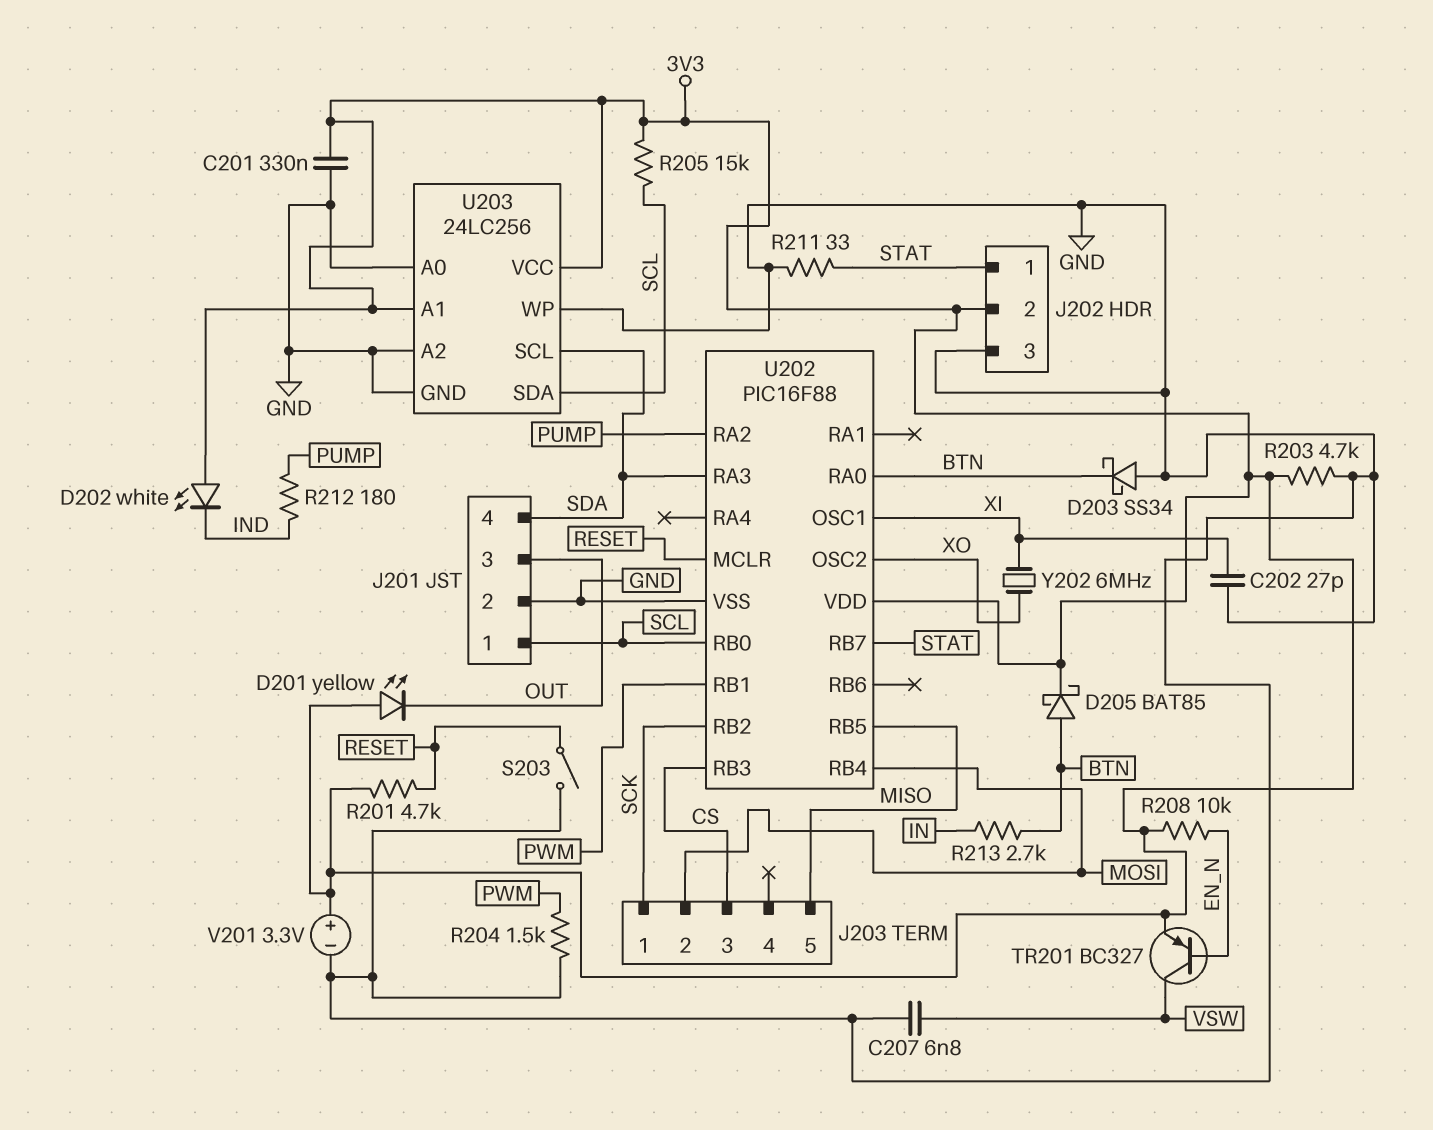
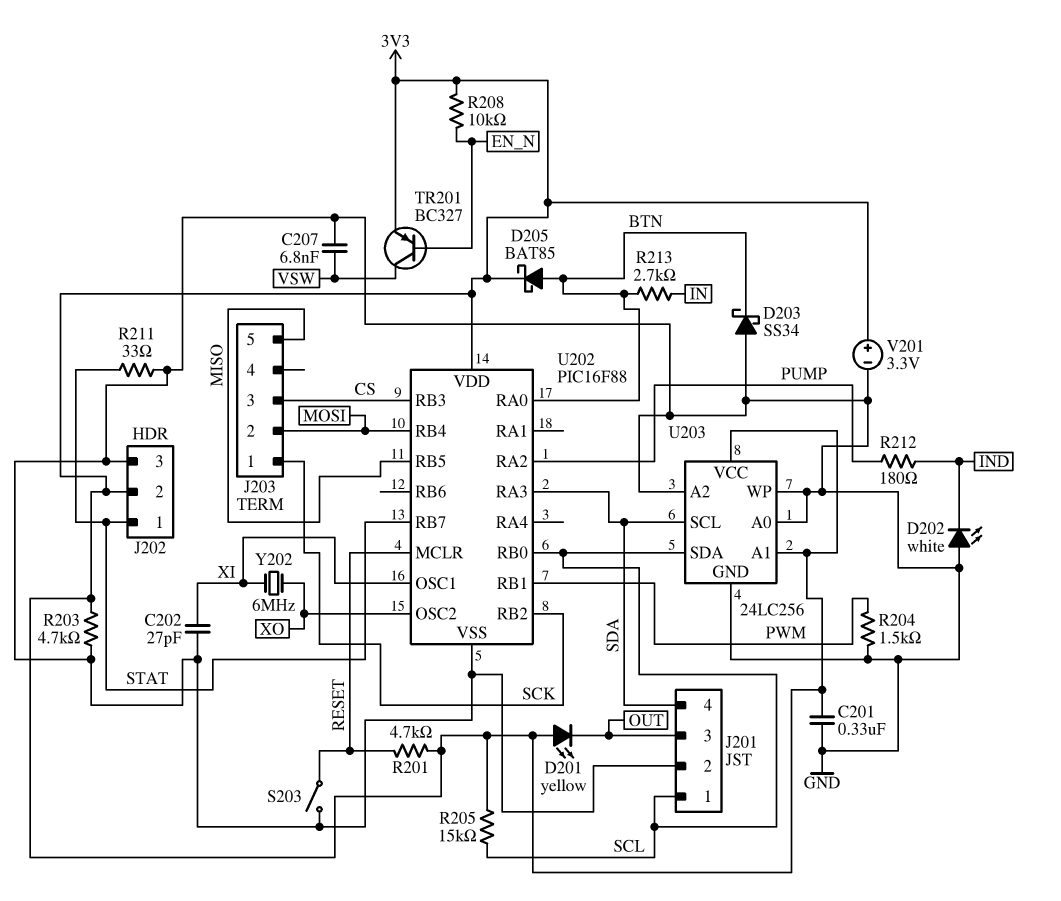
D202: LED white (A 3V3, K IND) -> LED white (A GND, K IND)

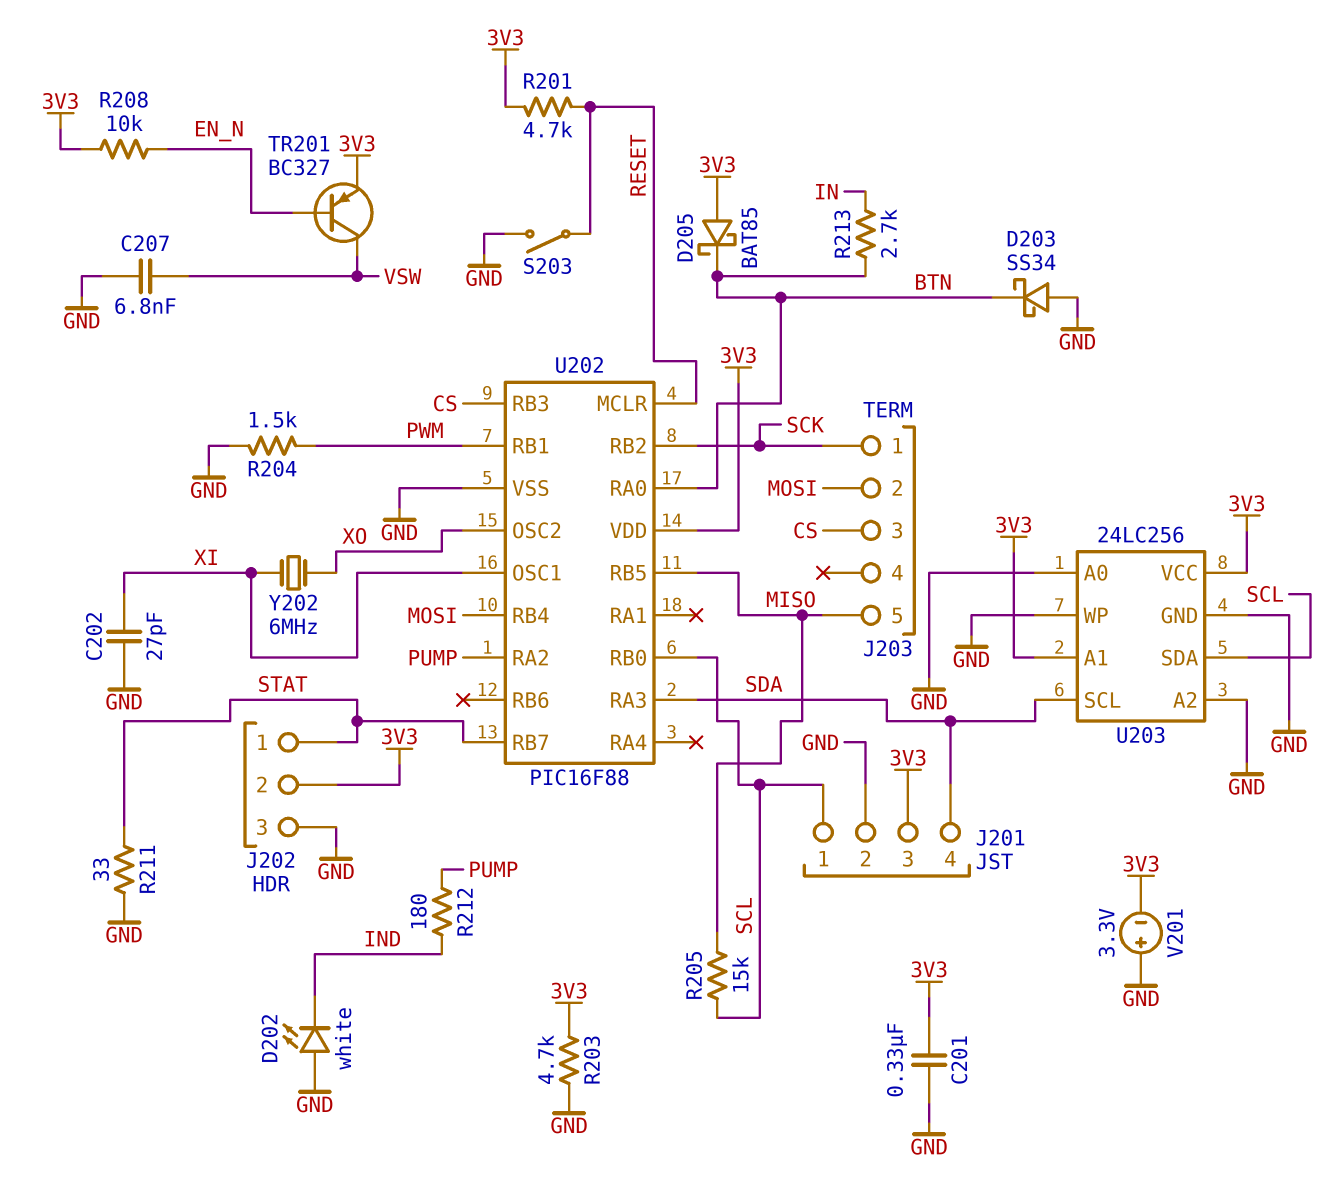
D201: LED yellow (A 3V3, K OUT) -> none
D205: schottky BAT85 (A BTN, K 3V3) -> schottky BAT85 (A 3V3, K BTN)
J201 pin 3: OUT -> 3V3
R205: 15k (3V3, SCL) -> 15k (MISO, SCL)
V201: 3.3V (plus 3V3, minus GND) -> 3.3V (plus GND, minus 3V3)

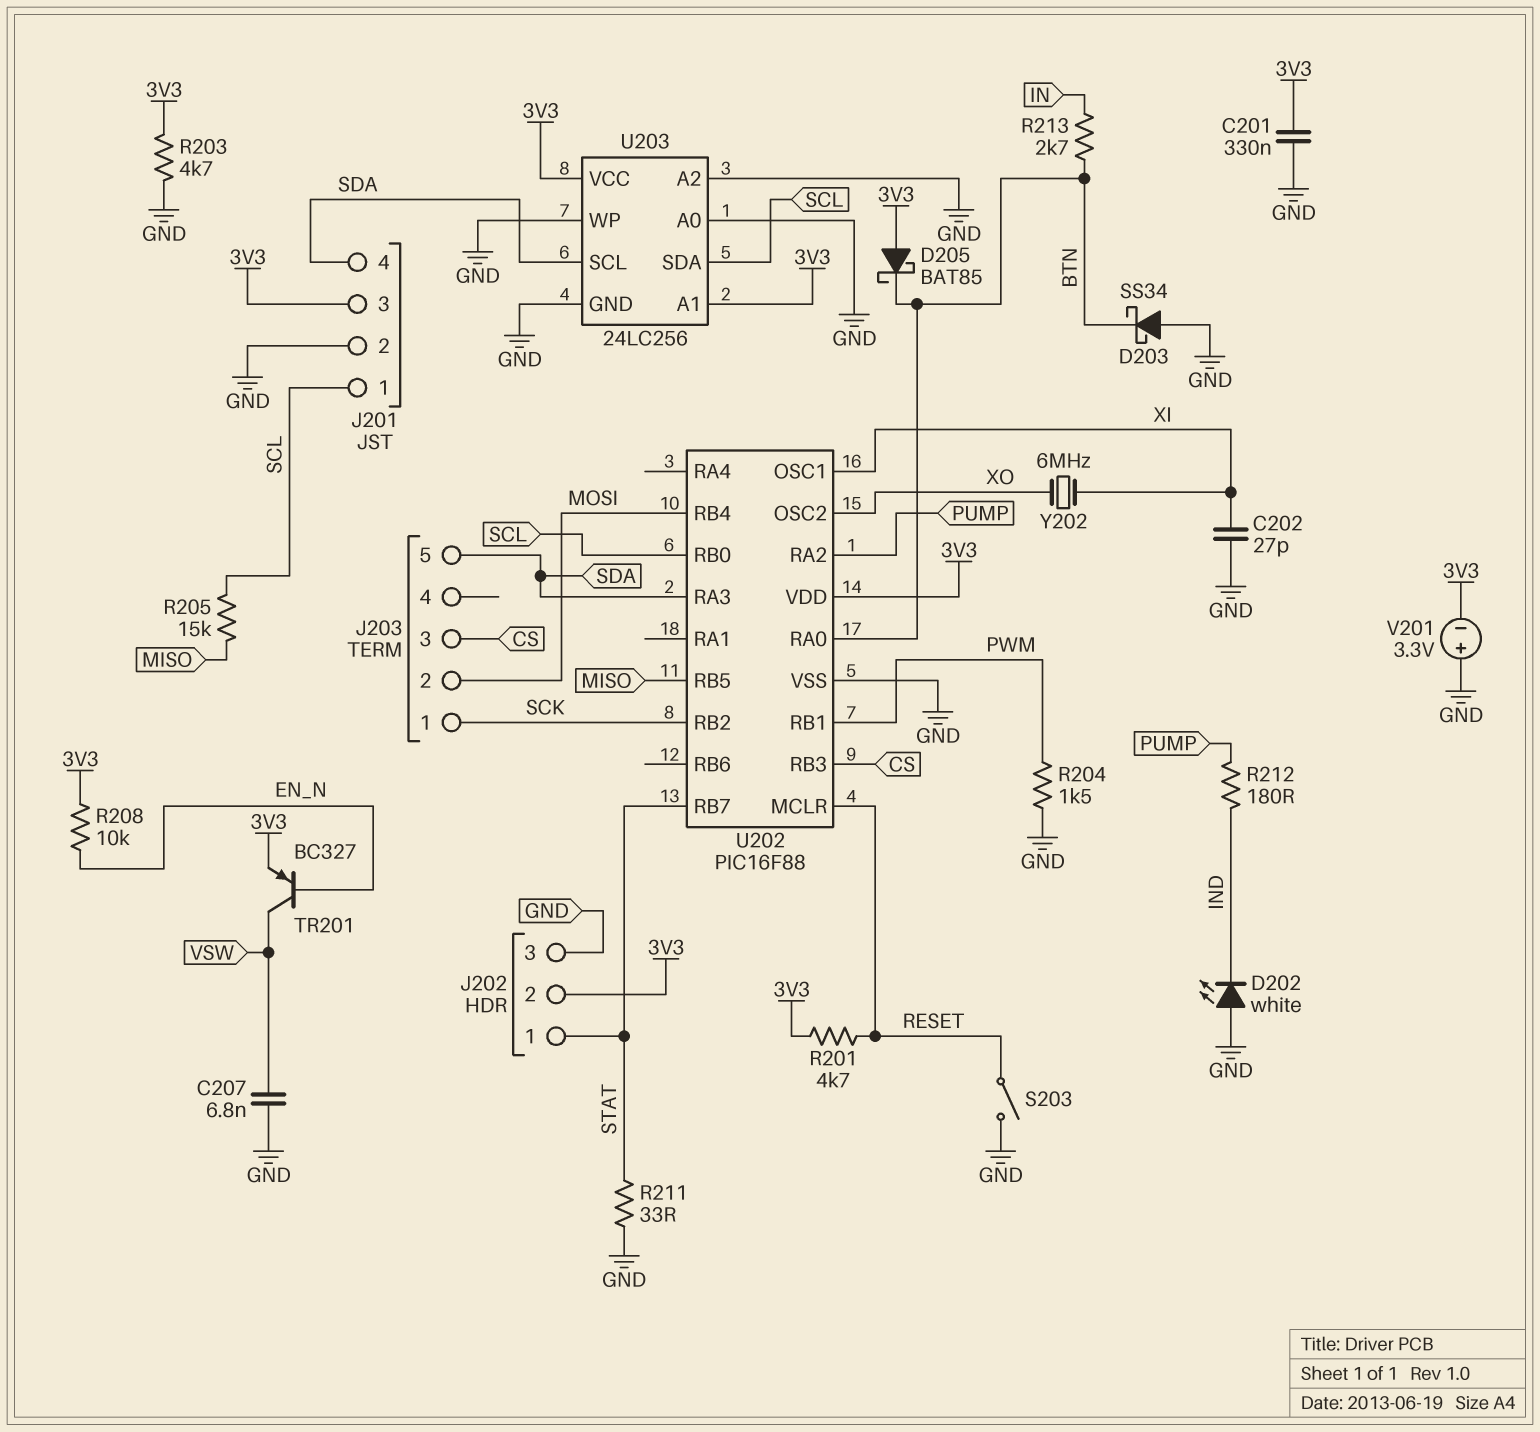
J203 pin 5: MISO -> SDA

